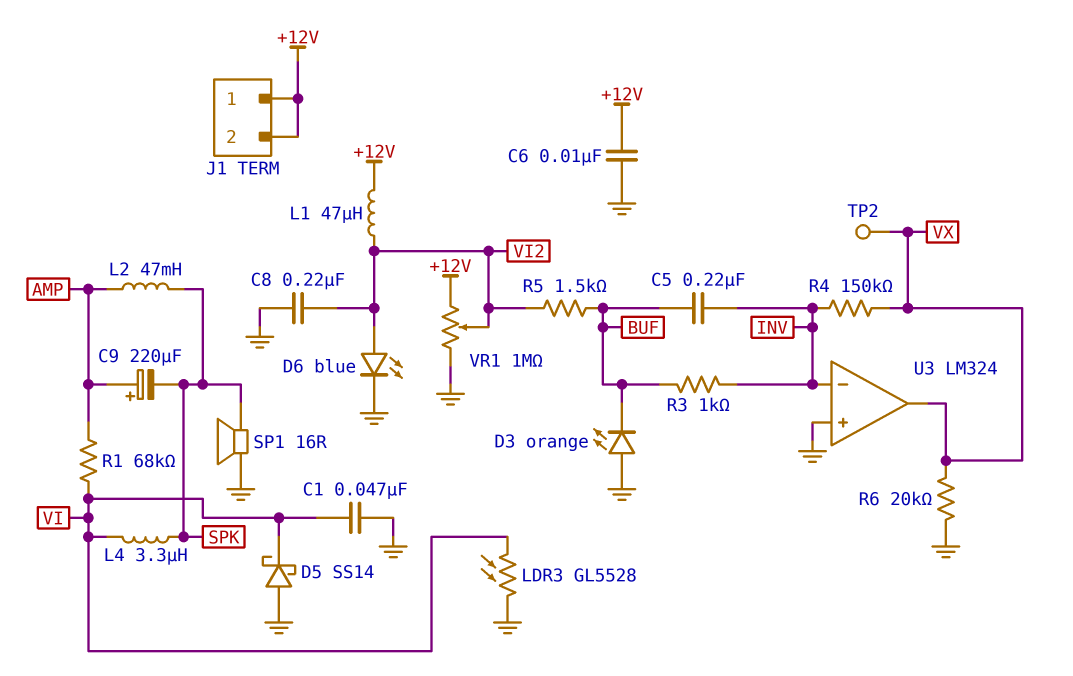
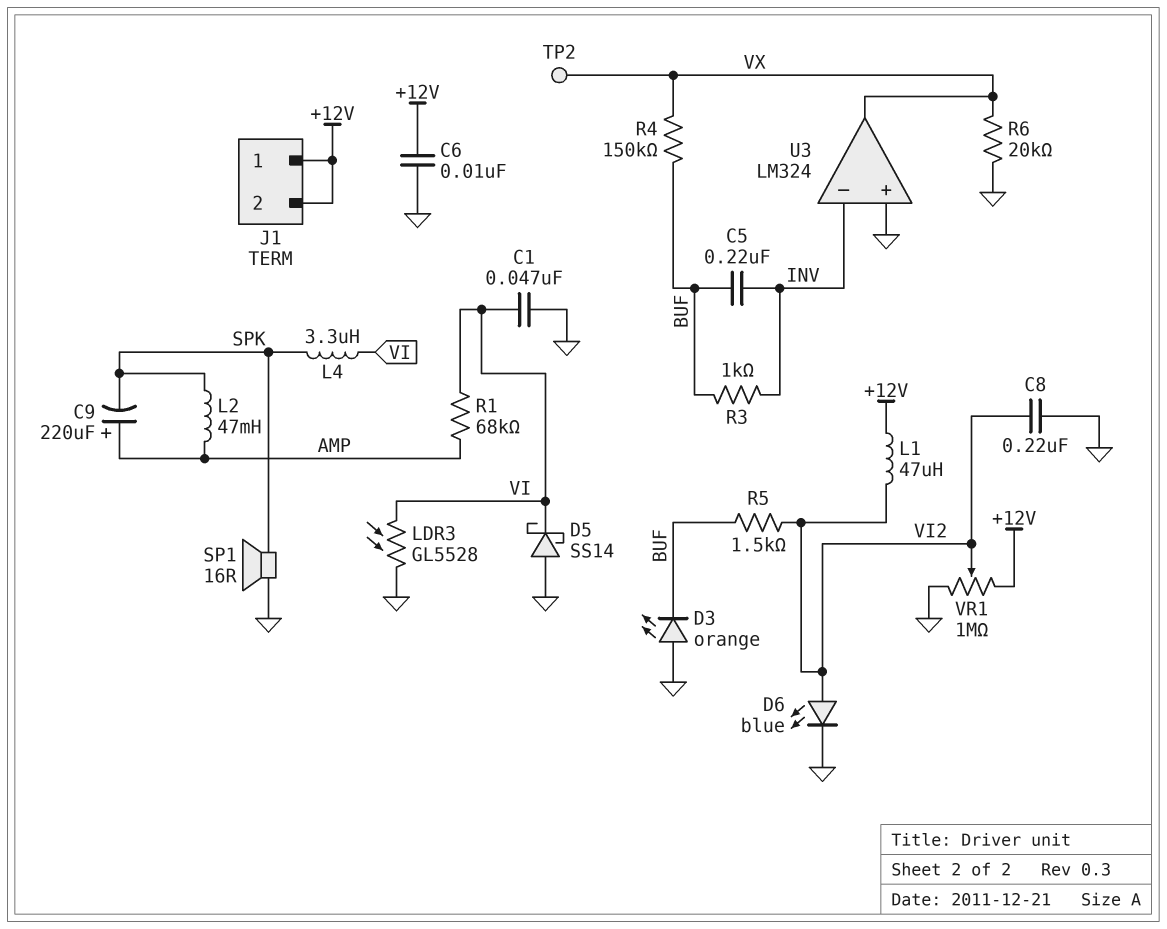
R4: 150k (INV, VX) -> 150k (BUF, VX)

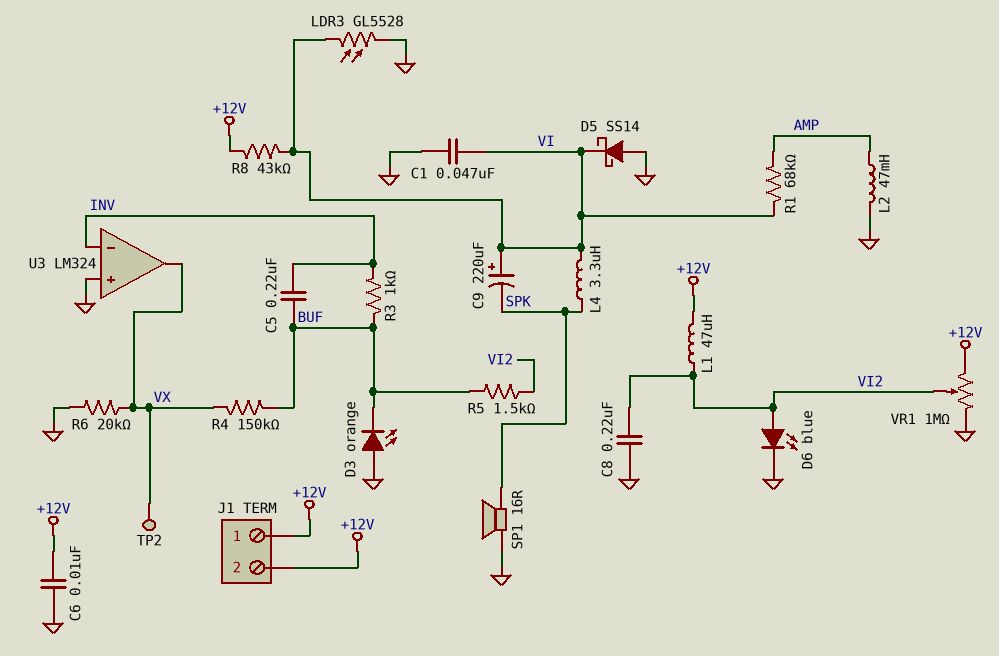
C9: 220uF (plus AMP, minus SPK) -> 220uF (plus VI, minus SPK)
L2: 47mH (AMP, SPK) -> 47mH (AMP, GND)
R8: none -> 43k (+12V, VI)

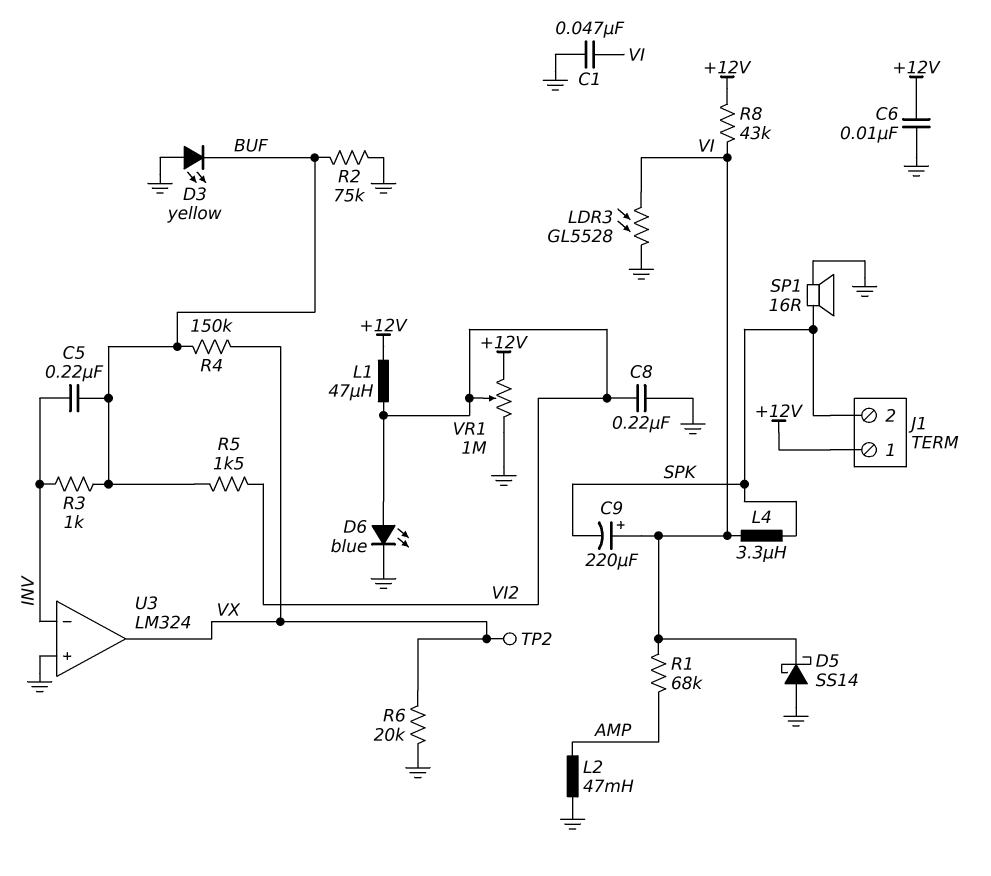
D3: LED orange (A GND, K BUF) -> LED yellow (A GND, K BUF)
J1 pin 2: +12V -> SPK
R2: none -> 75k (BUF, GND)

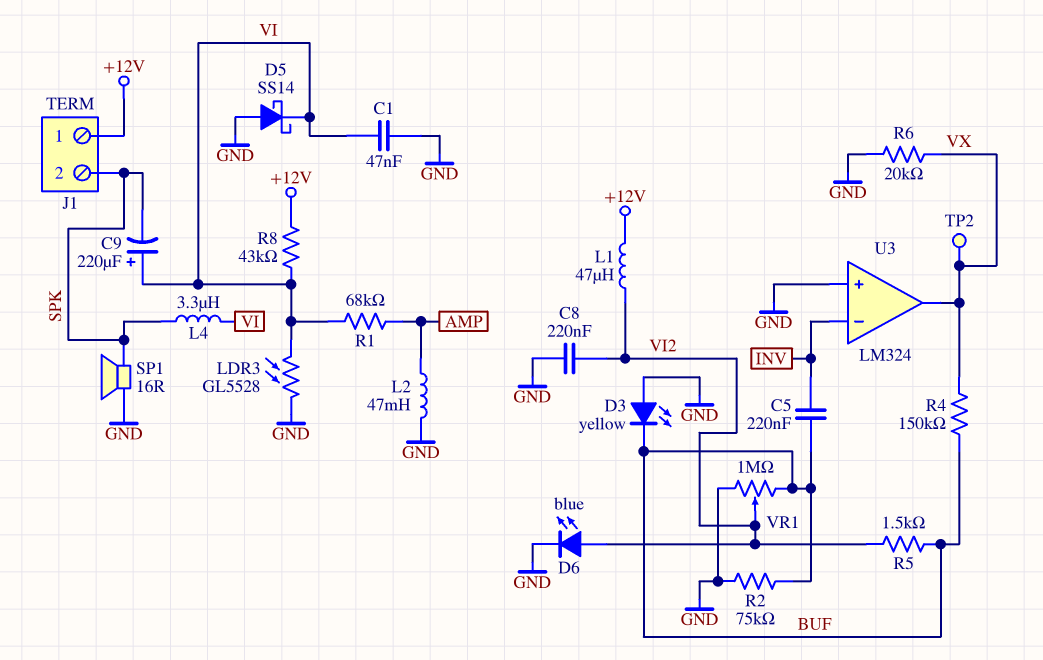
C6: 10nF (+12V, GND) -> none
R3: 1k (BUF, INV) -> none
VR1: 1M (+12V, GND, wiper VI2) -> 1M (BUF, GND, wiper VI2)

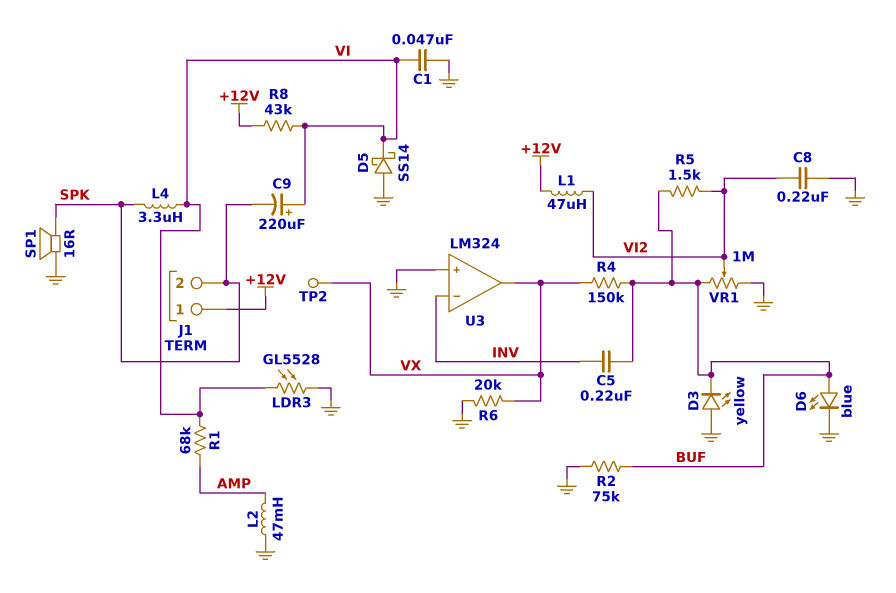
D6: LED blue (A VI2, K GND) -> LED blue (A BUF, K GND)

